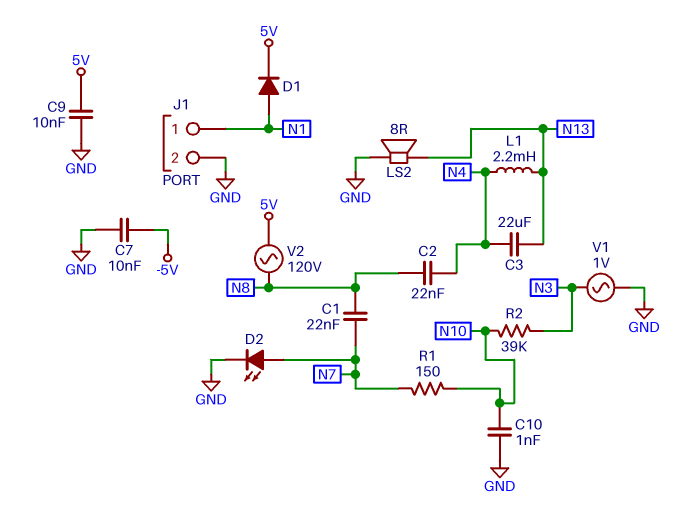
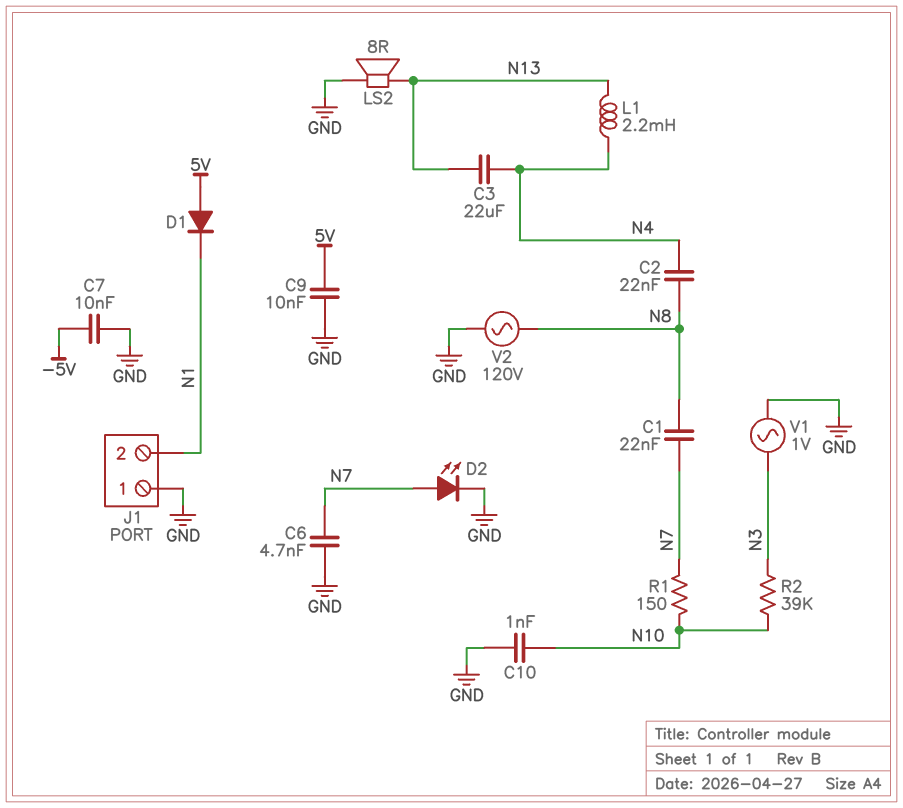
C6: none -> 4.7nF (GND, N7)
D1: diode (A N1, K 5V) -> diode (A 5V, K N1)
J1 pin 1: N1 -> GND
J1 pin 2: GND -> N1
V2: AC 120V (5V, N8) -> AC 120V (GND, N8)

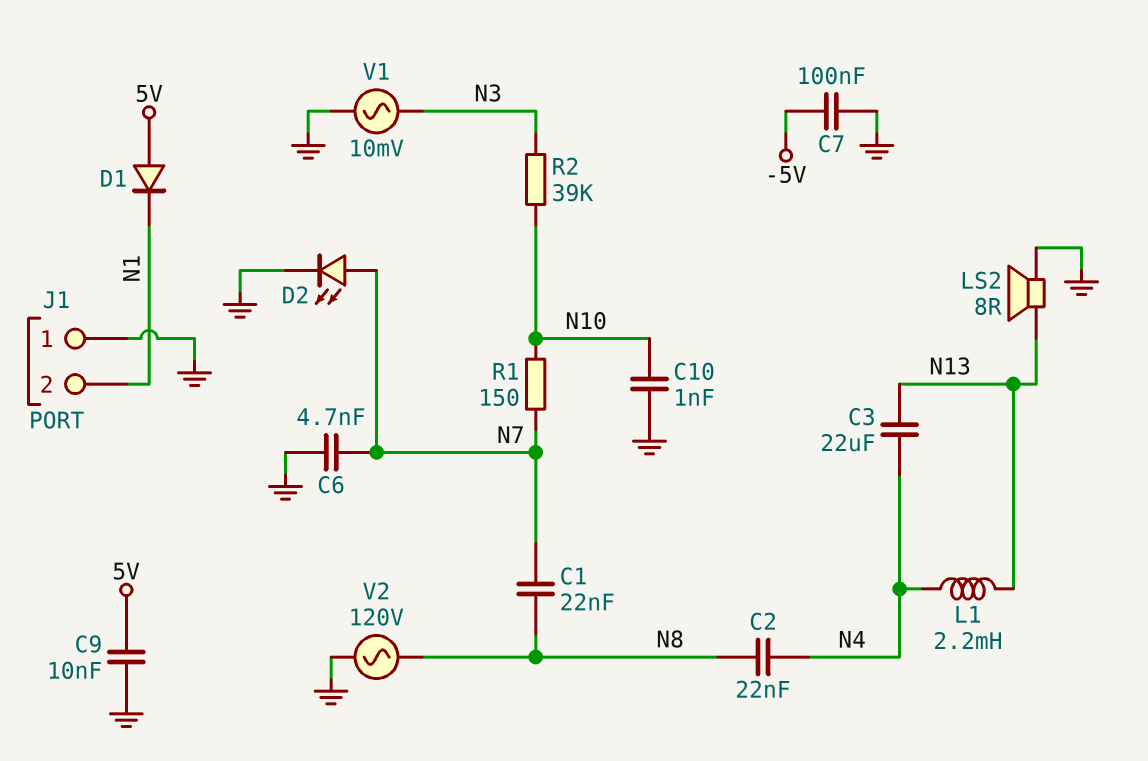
C7: 10nF (-5V, GND) -> 100nF (-5V, GND)
V1: AC 1V (GND, N3) -> AC 10mV (GND, N3)

